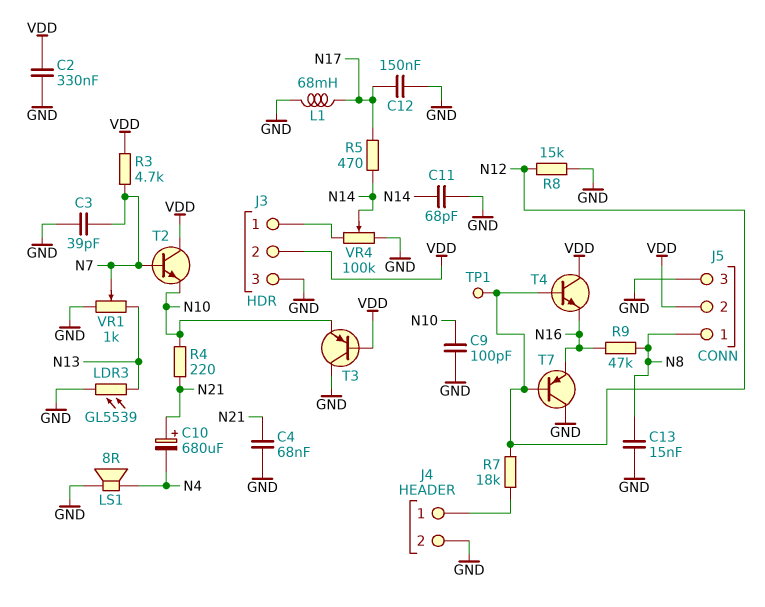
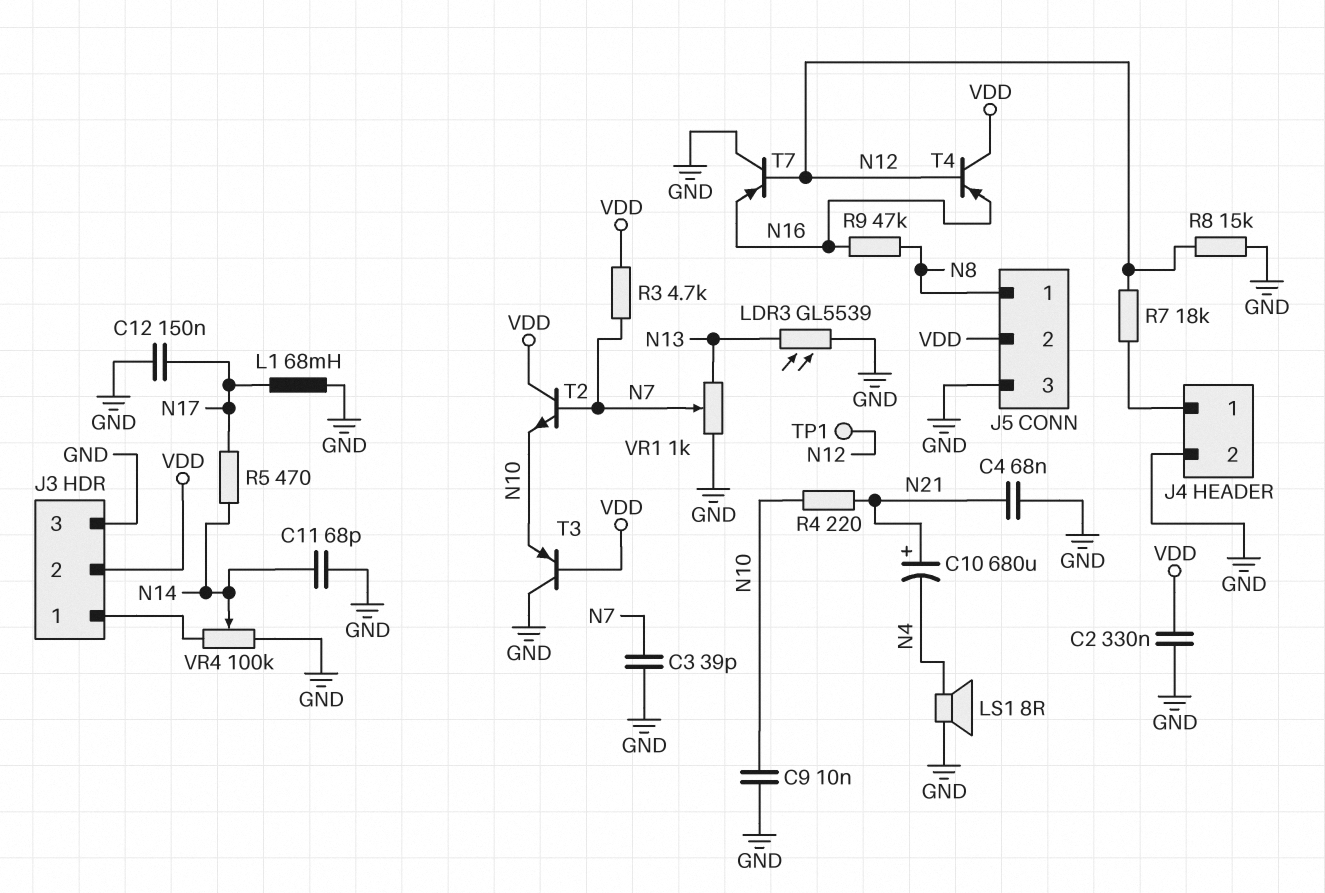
C9: 100pF (GND, N10) -> 10nF (GND, N10)
C13: 15nF (GND, N8) -> none
T4: NPN (B N12, C VDD, E N16) -> PNP (B N12, C VDD, E N16)

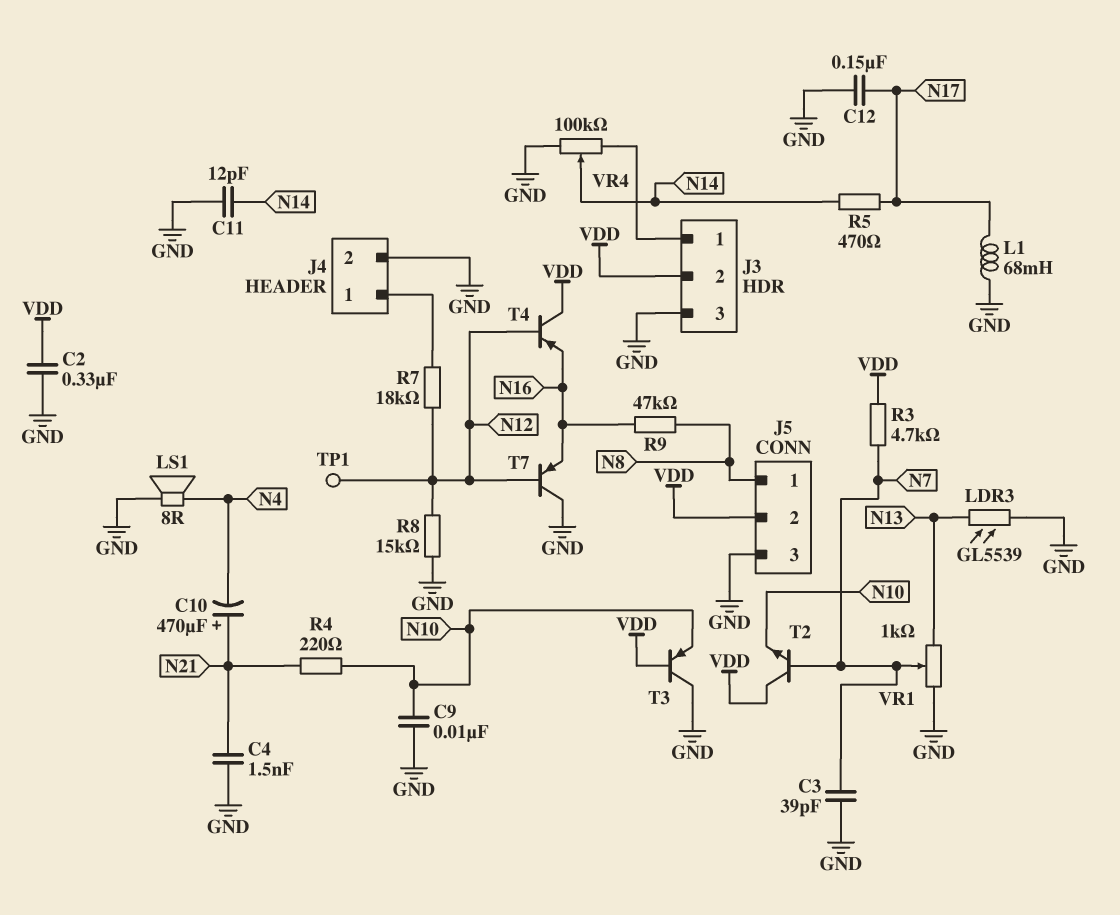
C4: 68nF (GND, N21) -> 1.5nF (GND, N21)
C10: 680uF (plus N21, minus N4) -> 470uF (plus N21, minus N4)
C11: 68pF (GND, N14) -> 12pF (GND, N14)

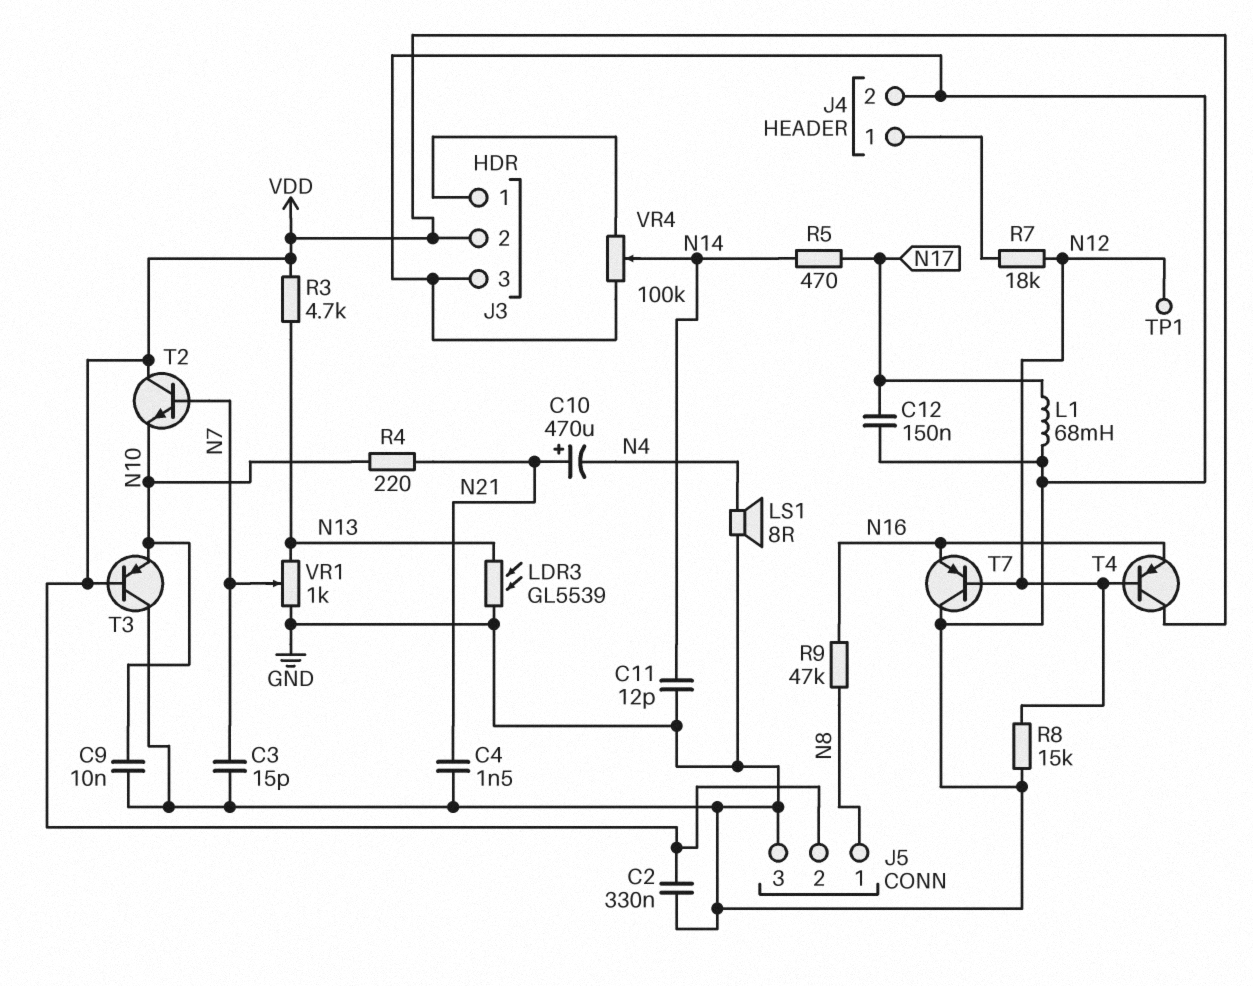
C3: 39pF (GND, N7) -> 15pF (GND, N7)
R3: 4.7k (N7, VDD) -> 4.7k (N13, VDD)

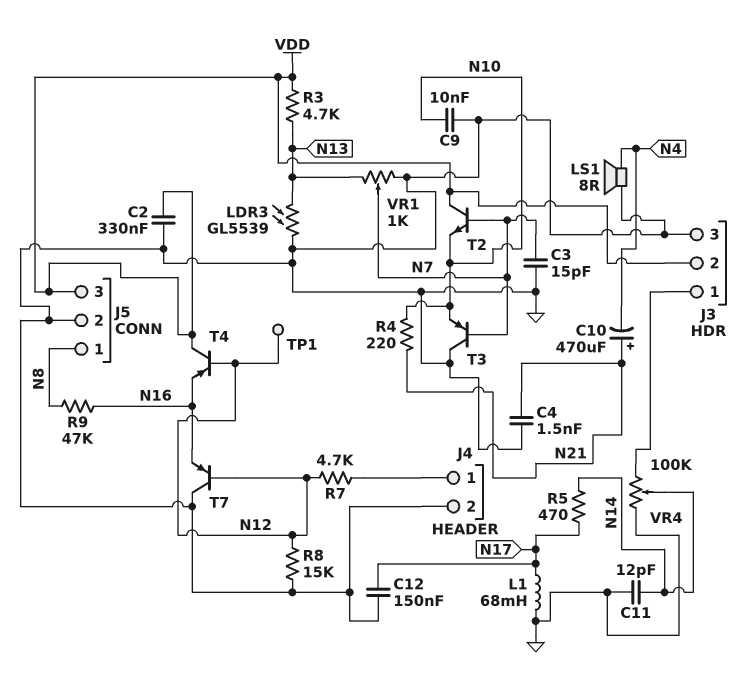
J5 pin 2: VDD -> GND
J5 pin 3: GND -> VDD
R7: 18k (J4/1, N12) -> 4.7k (J4/1, N12)
T3: PNP (B VDD, C GND, E N10) -> PNP (B N7, C GND, E N10)

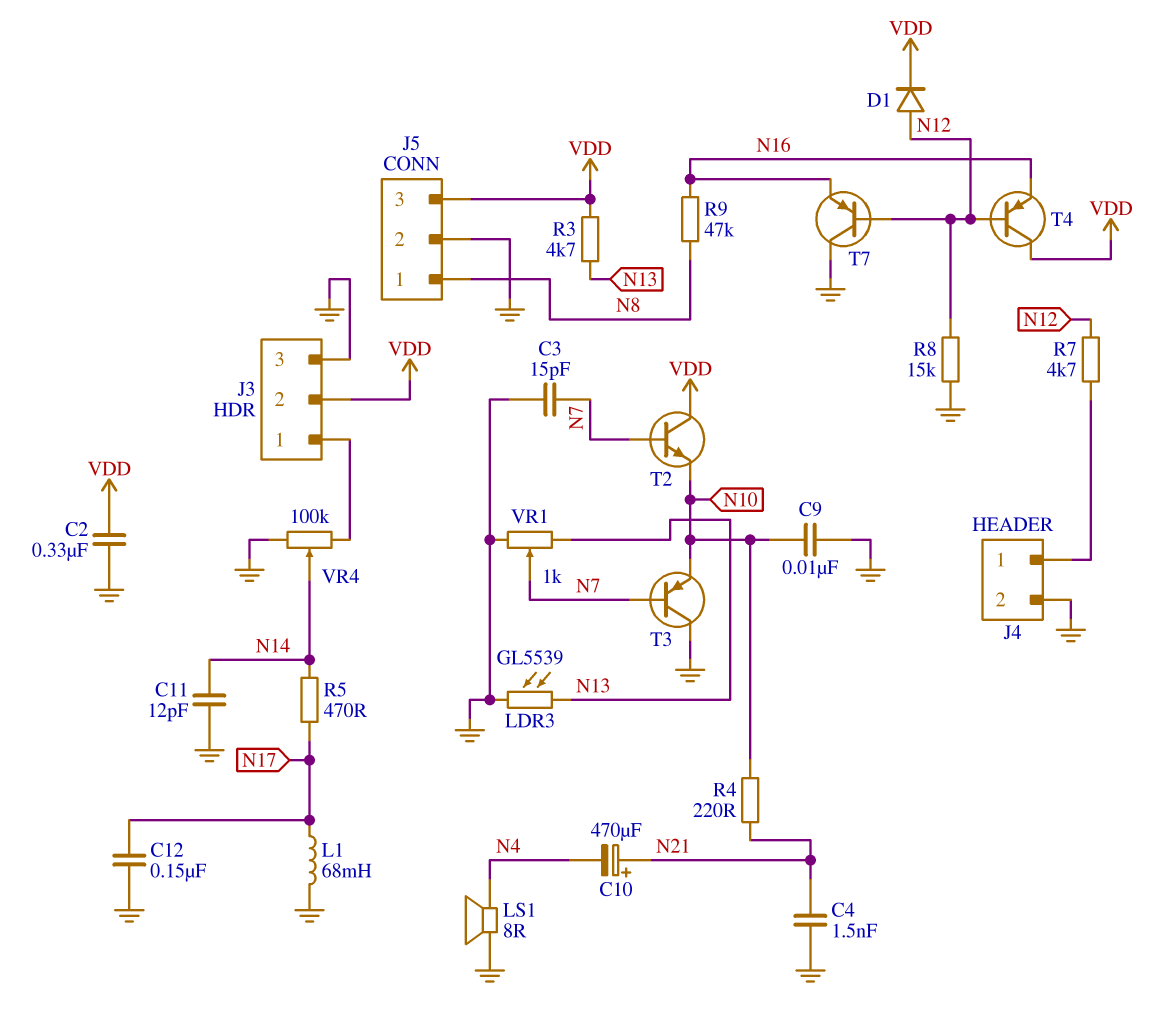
D1: none -> diode (A N12, K VDD)
TP1: test point (N12) -> none

